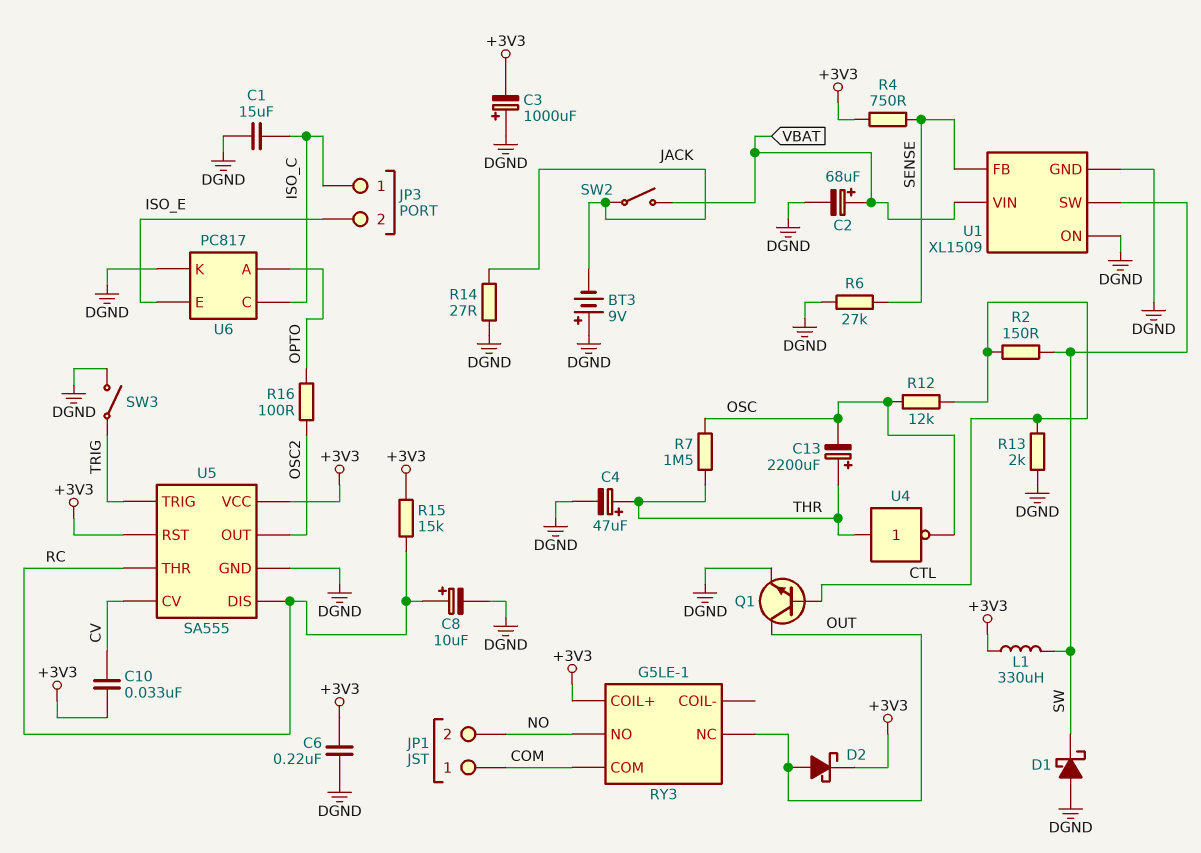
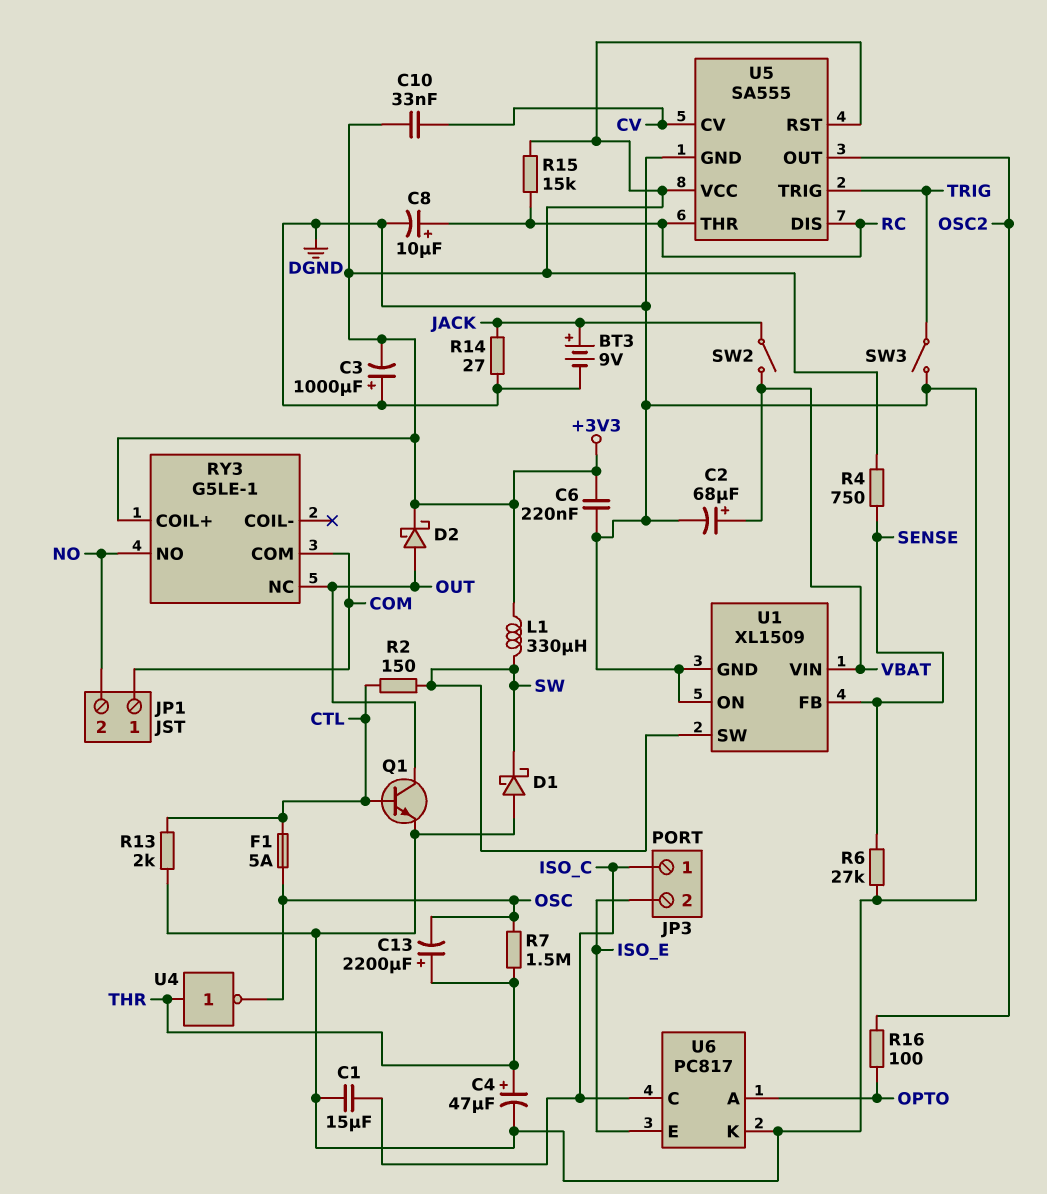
BT3: 9V (plus DGND, minus JACK) -> 9V (plus JACK, minus DGND)
F1: none -> 5A (CTL, OSC)
R12: 12k (CTL, OSC) -> none

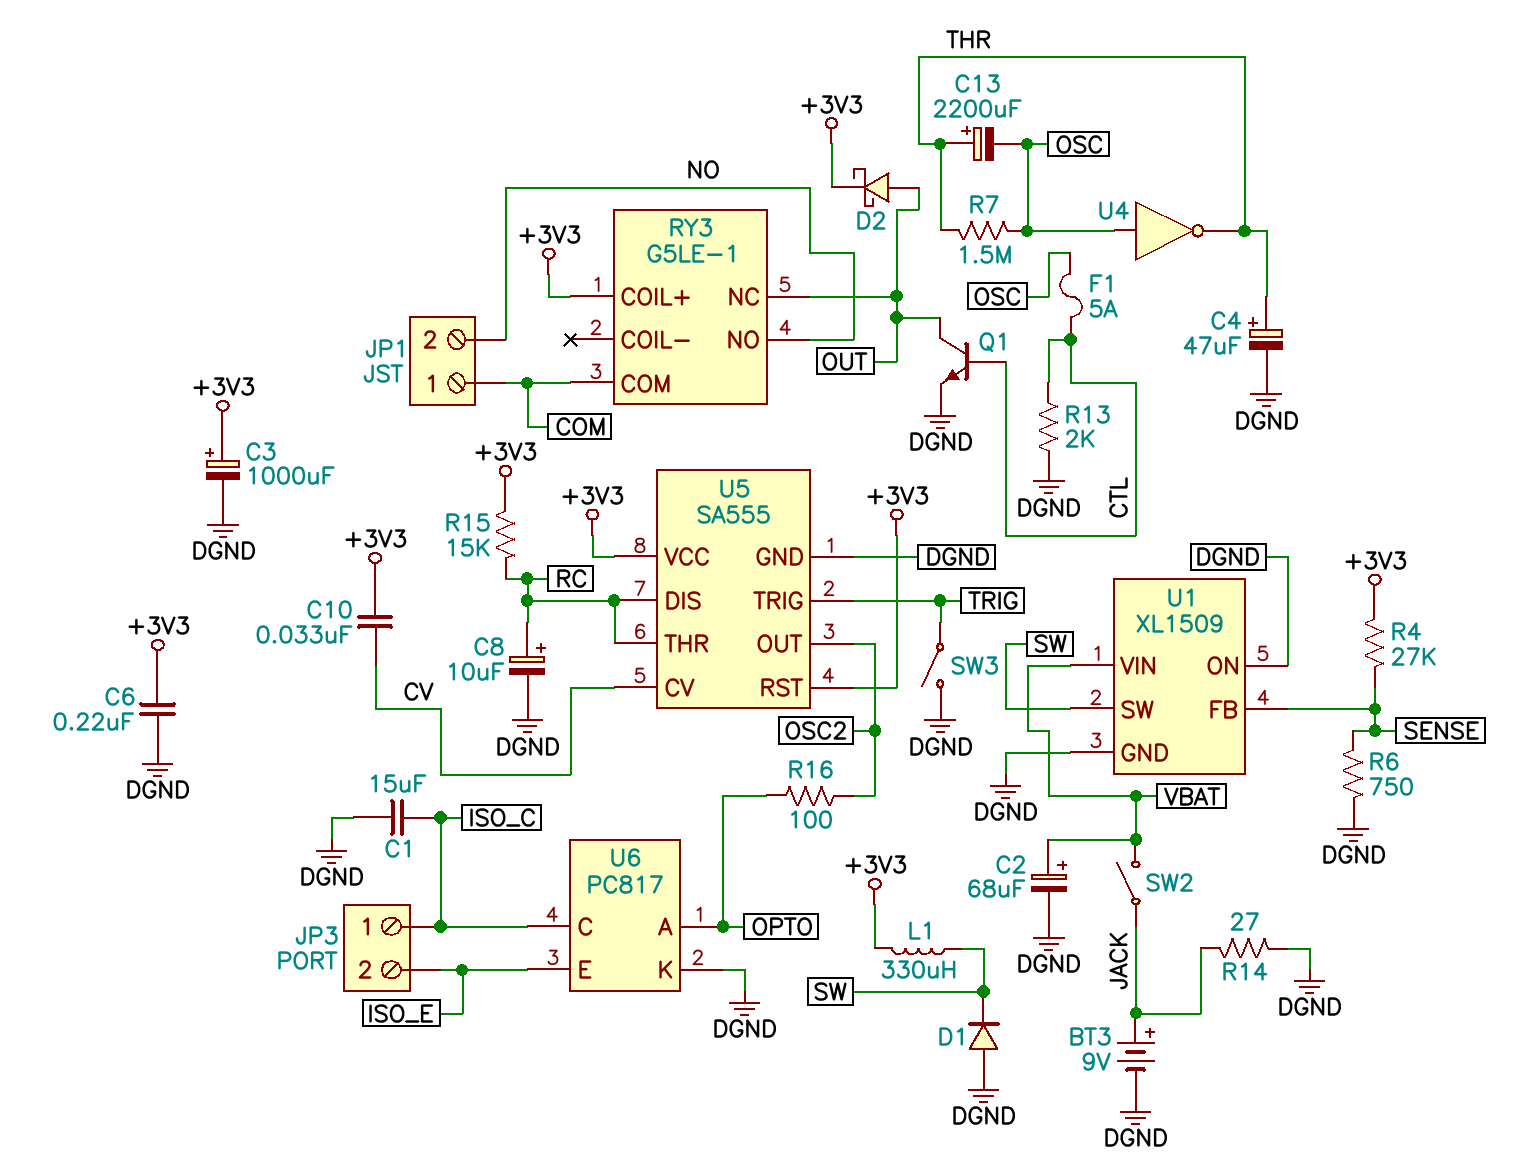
C3: 1000uF (plus DGND, minus +3V3) -> 1000uF (plus +3V3, minus DGND)
D1: schottky (A DGND, K SW) -> diode (A DGND, K SW)
R2: 150 (CTL, SW) -> none
R4: 750 (+3V3, SENSE) -> 27k (+3V3, SENSE)
R6: 27k (DGND, SENSE) -> 750 (DGND, SENSE)
U4: NOT (in THR, out OSC) -> NOT (in OSC, out THR)

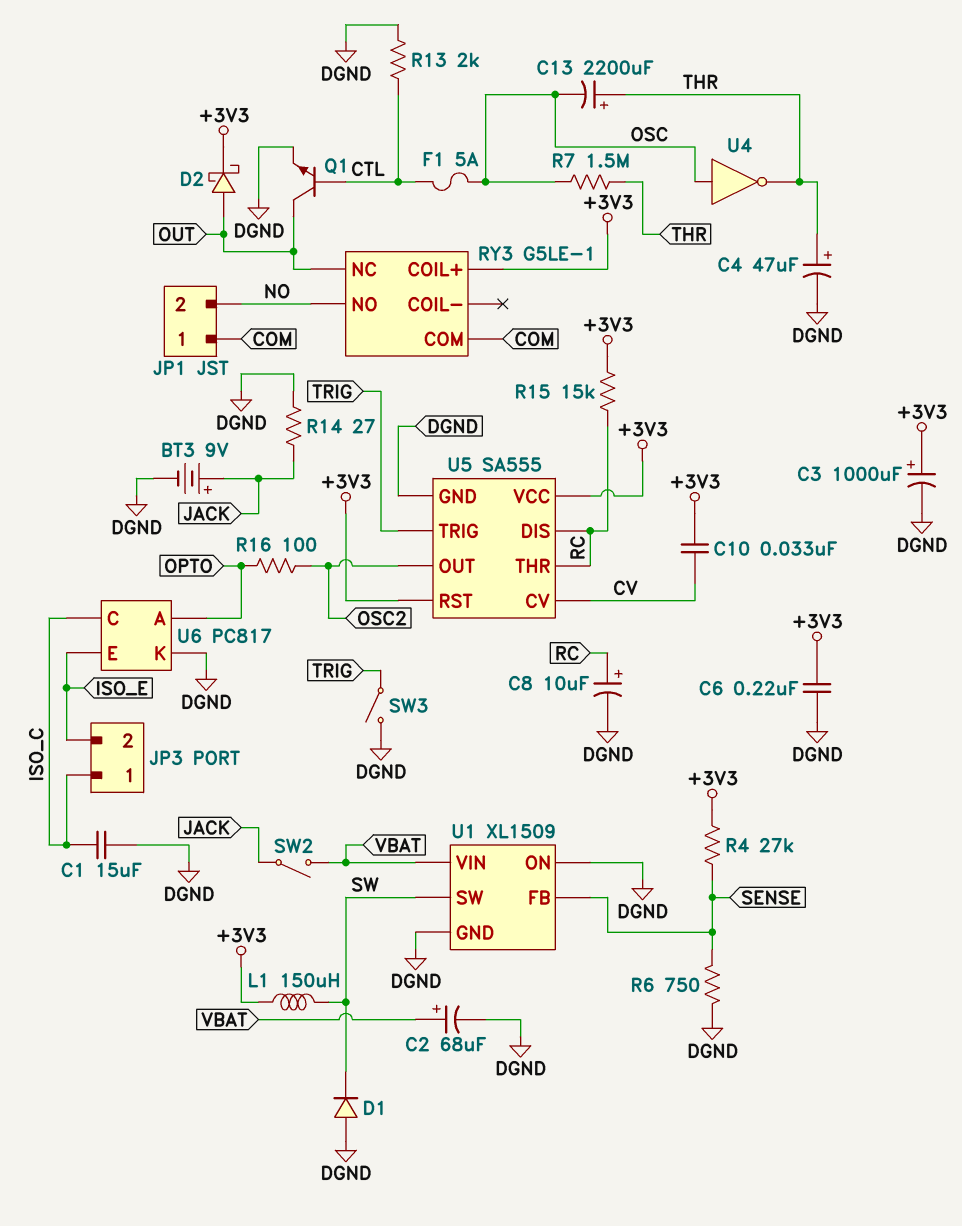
L1: 330uH (+3V3, SW) -> 150uH (+3V3, SW)

